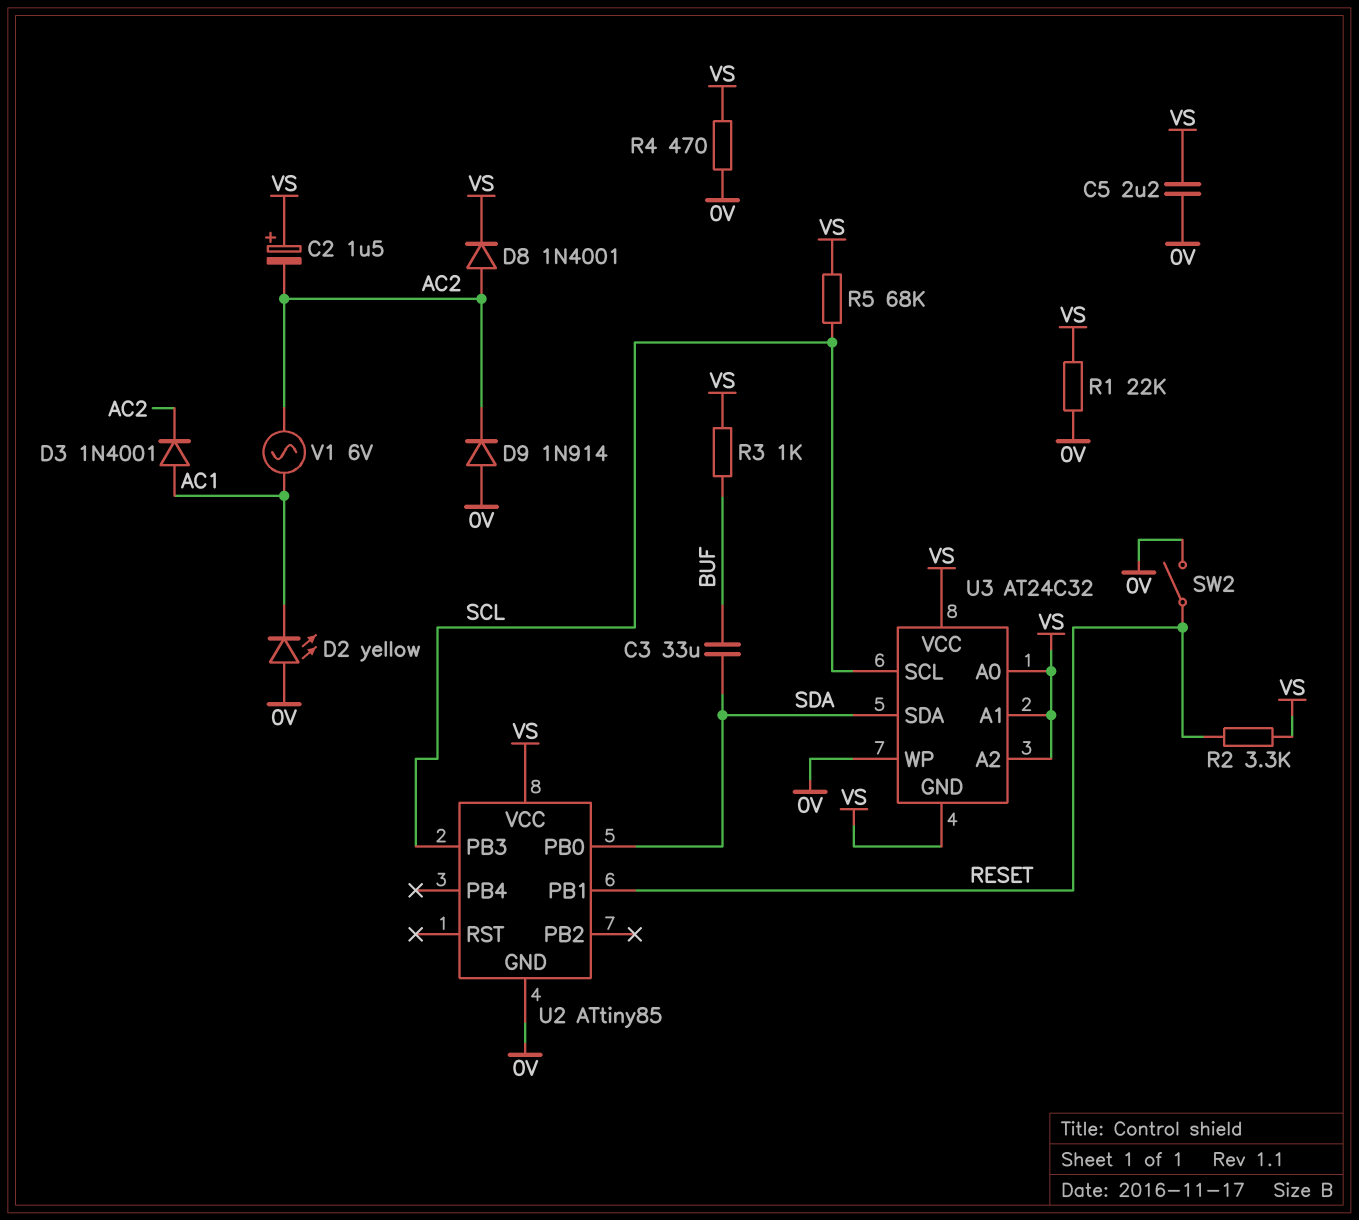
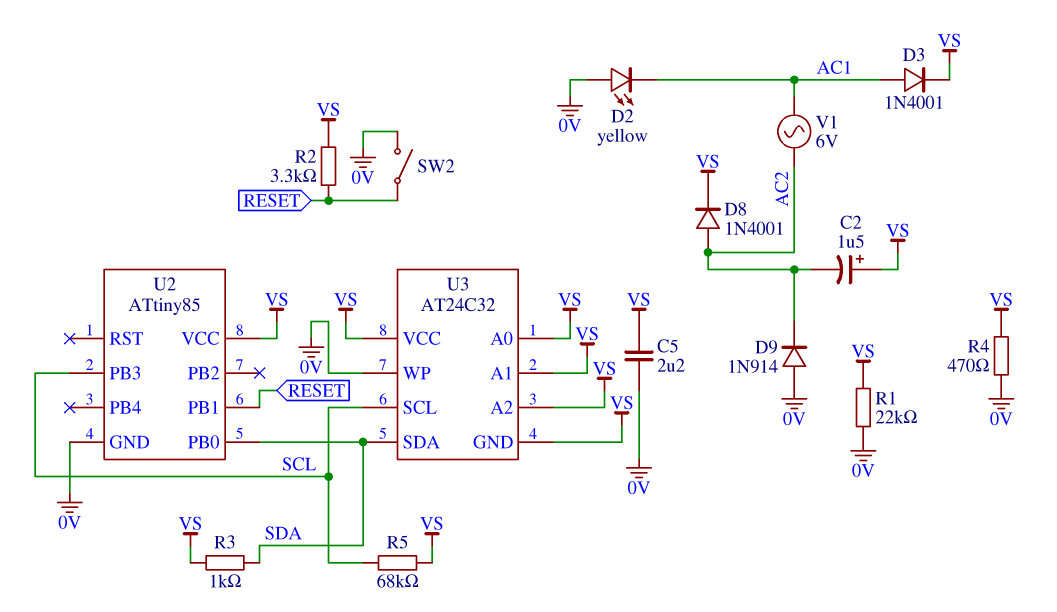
C3: 33uF (BUF, SDA) -> none
D3: diode 1N4001 (A AC1, K AC2) -> diode 1N4001 (A AC1, K VS)
R3: 1k (BUF, VS) -> 1k (SDA, VS)

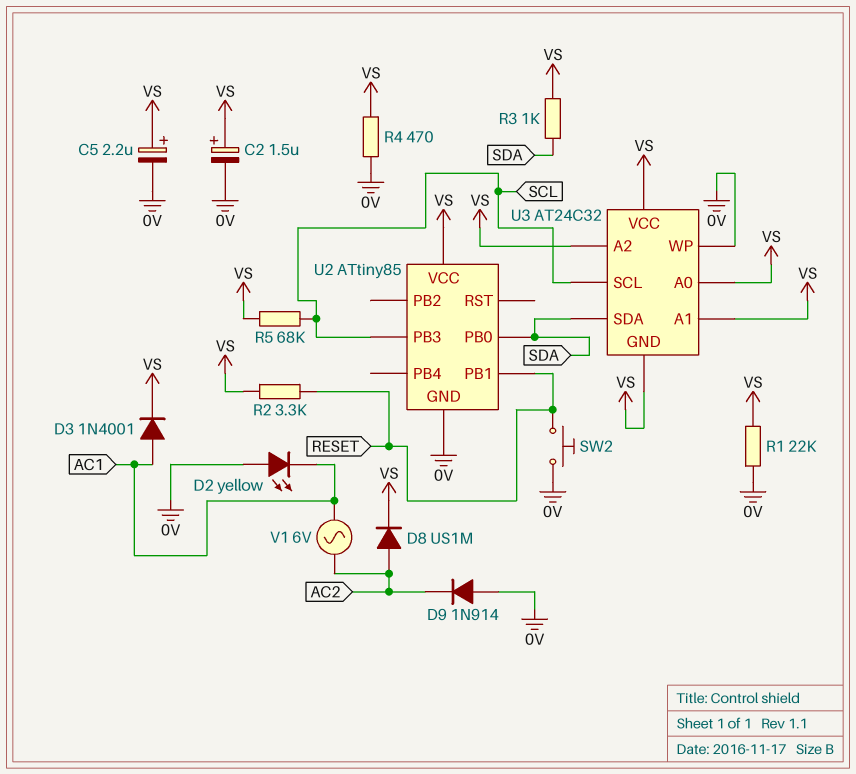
C2: 1.5uF (plus VS, minus AC2) -> 1.5uF (plus VS, minus 0V)
C5: 2.2uF (0V, VS) -> 2.2uF (plus VS, minus 0V)
D8: diode 1N4001 (A AC2, K VS) -> diode US1M (A AC2, K VS)
SW2: switch (0V, RESET) -> button (0V, RESET)

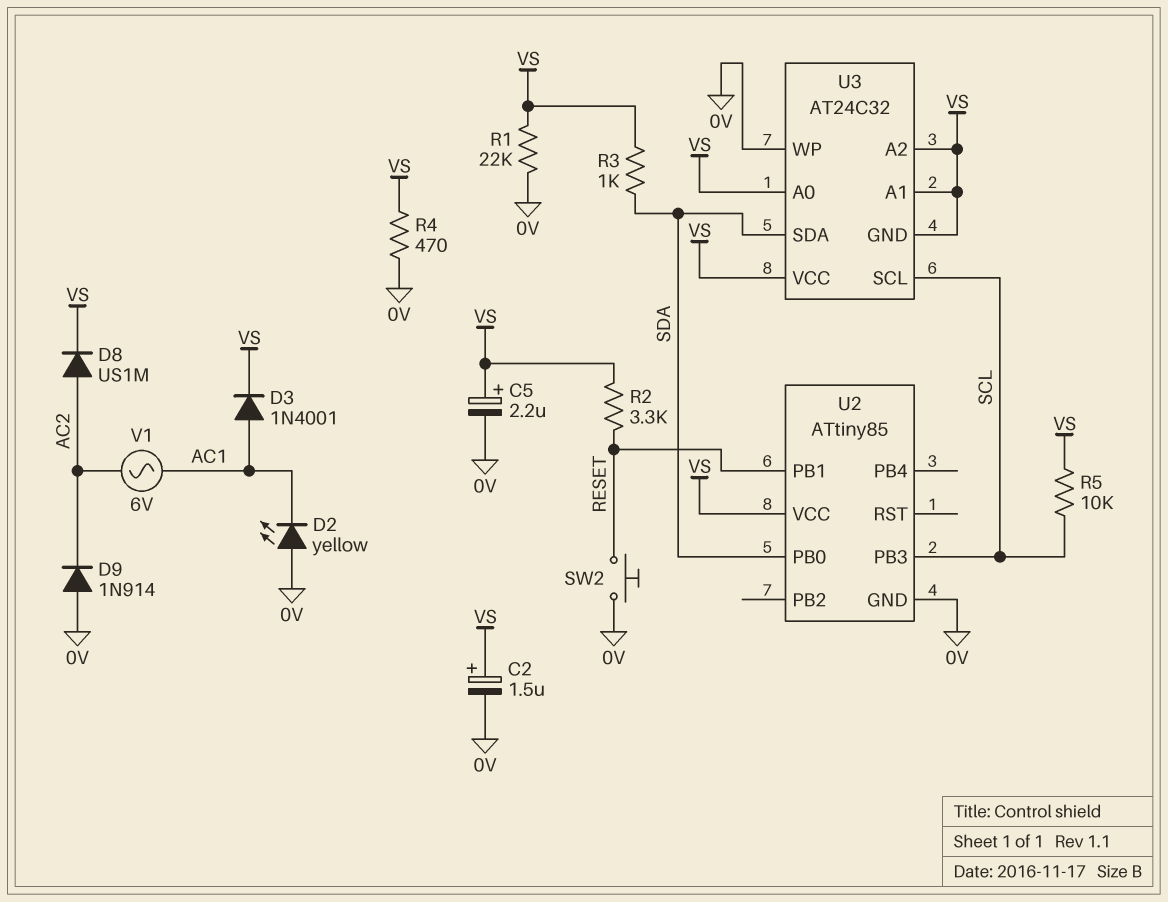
R5: 68k (SCL, VS) -> 10k (SCL, VS)

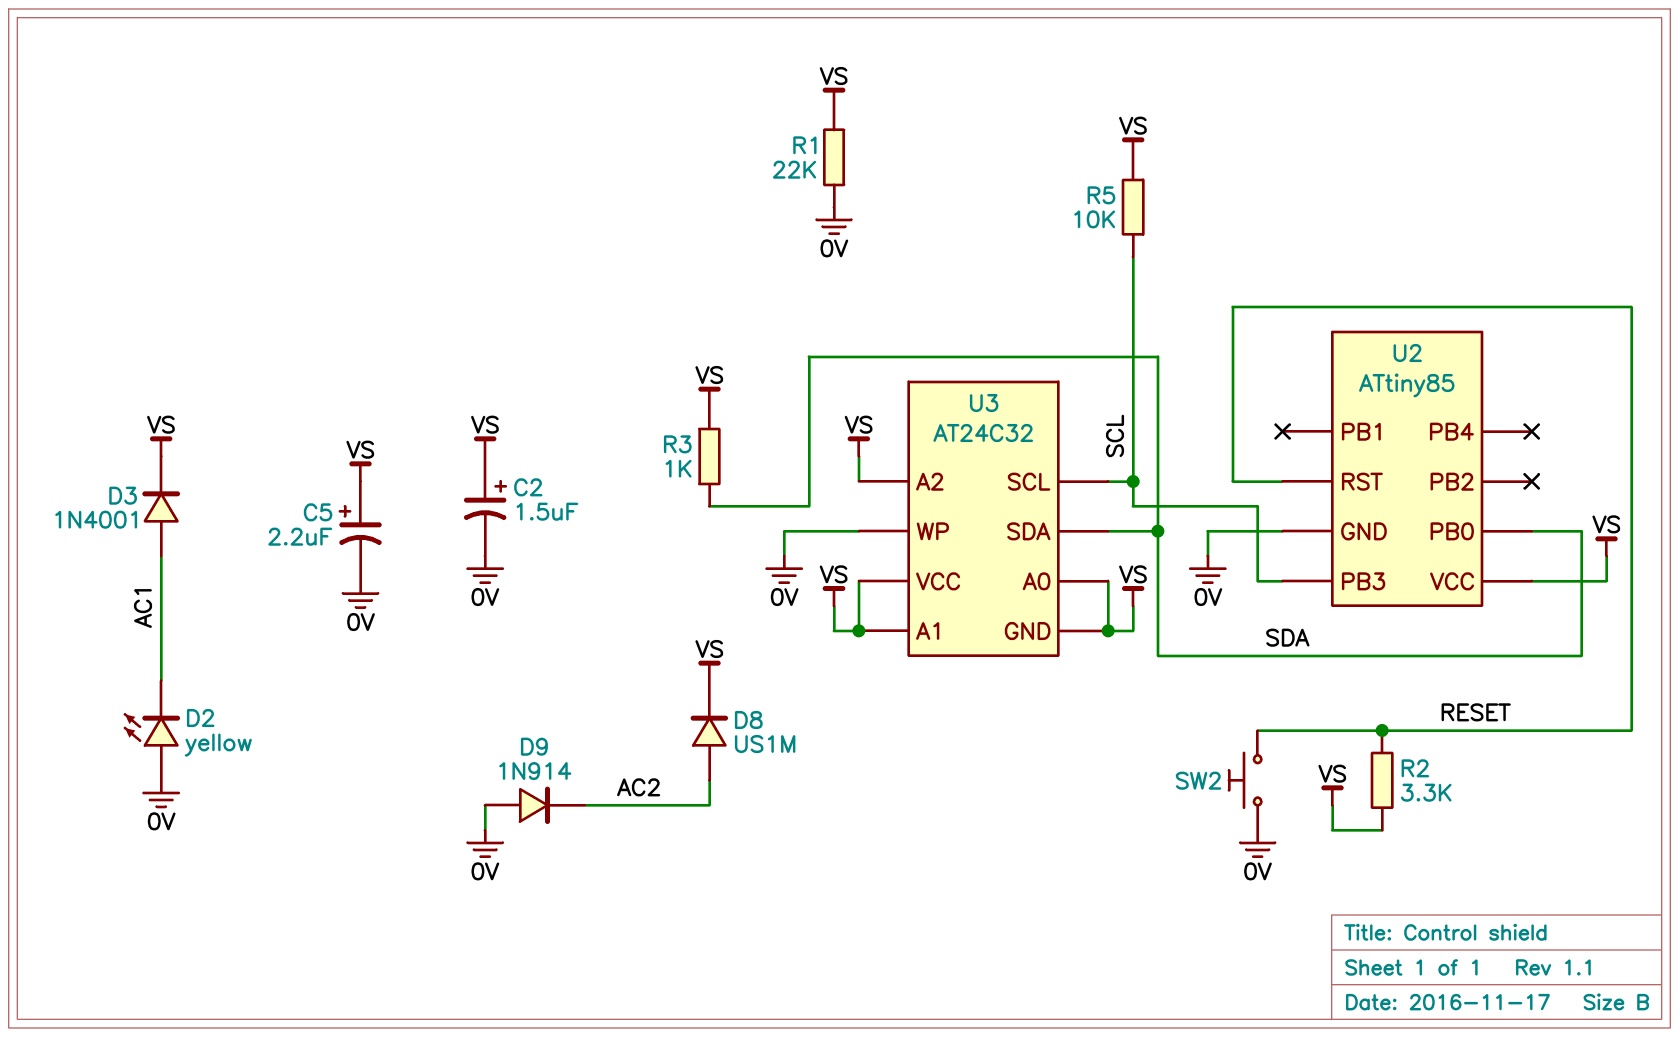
R4: 470 (0V, VS) -> none
U2 pin PB1: RESET -> none
U2 pin RST: none -> RESET
V1: AC 6V (AC1, AC2) -> none

